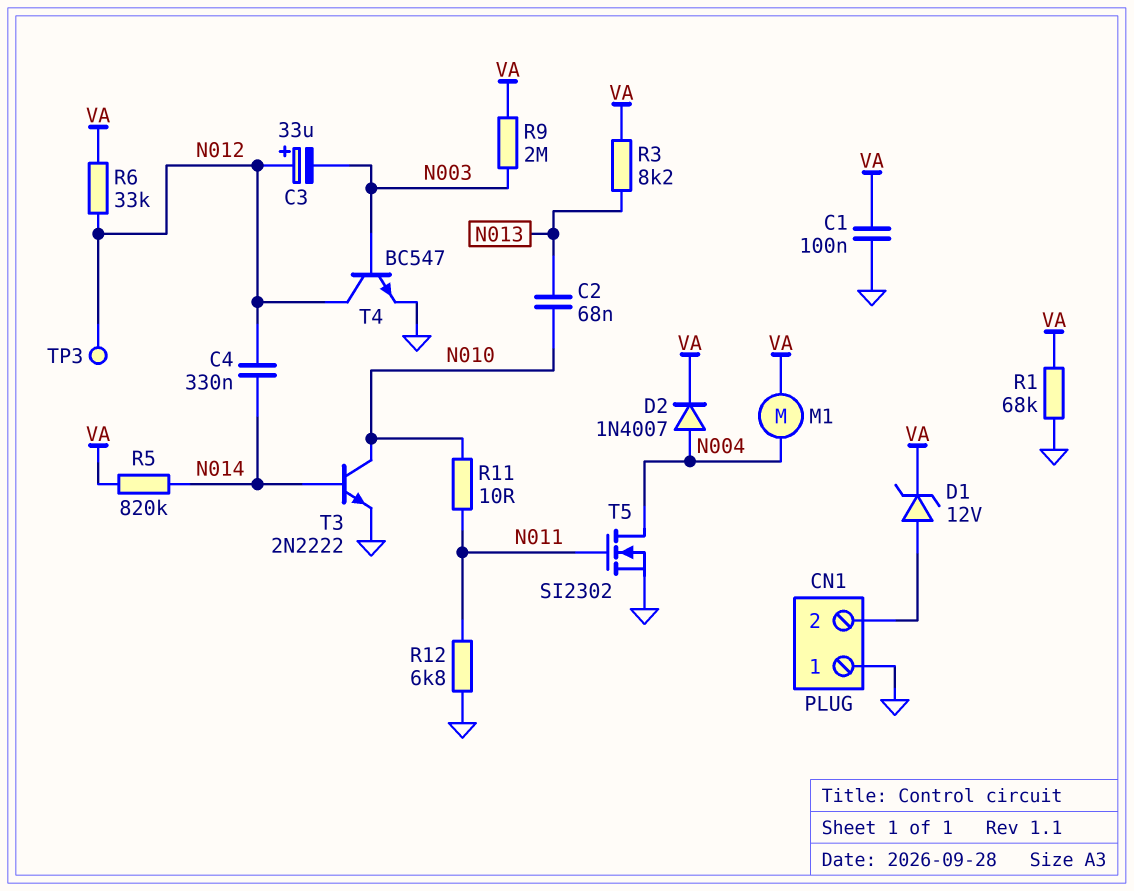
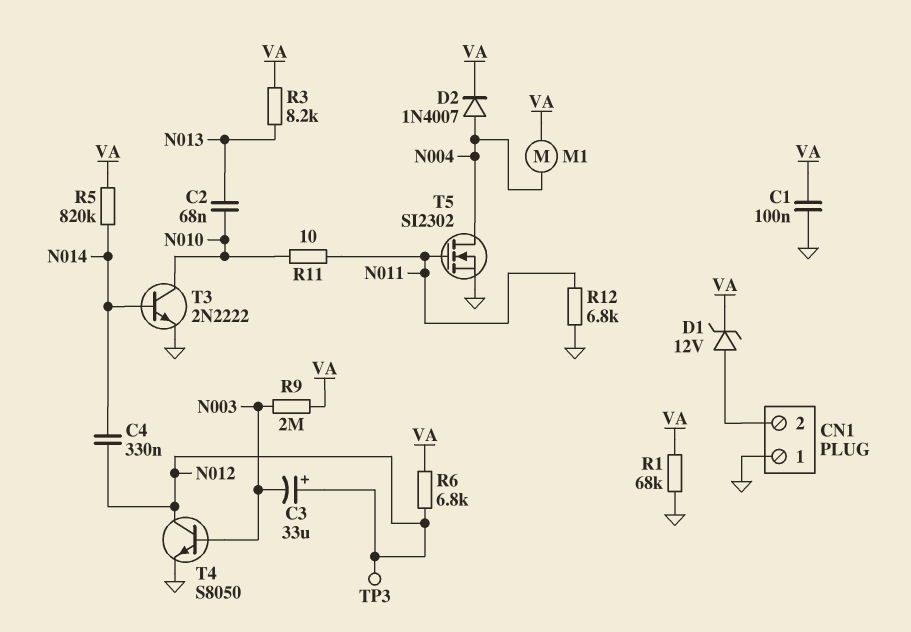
R6: 33k (N012, VA) -> 6.8k (N012, VA)
T4: NPN BC547 (B N003, C N012, E GND) -> NPN S8050 (B N003, C N012, E GND)

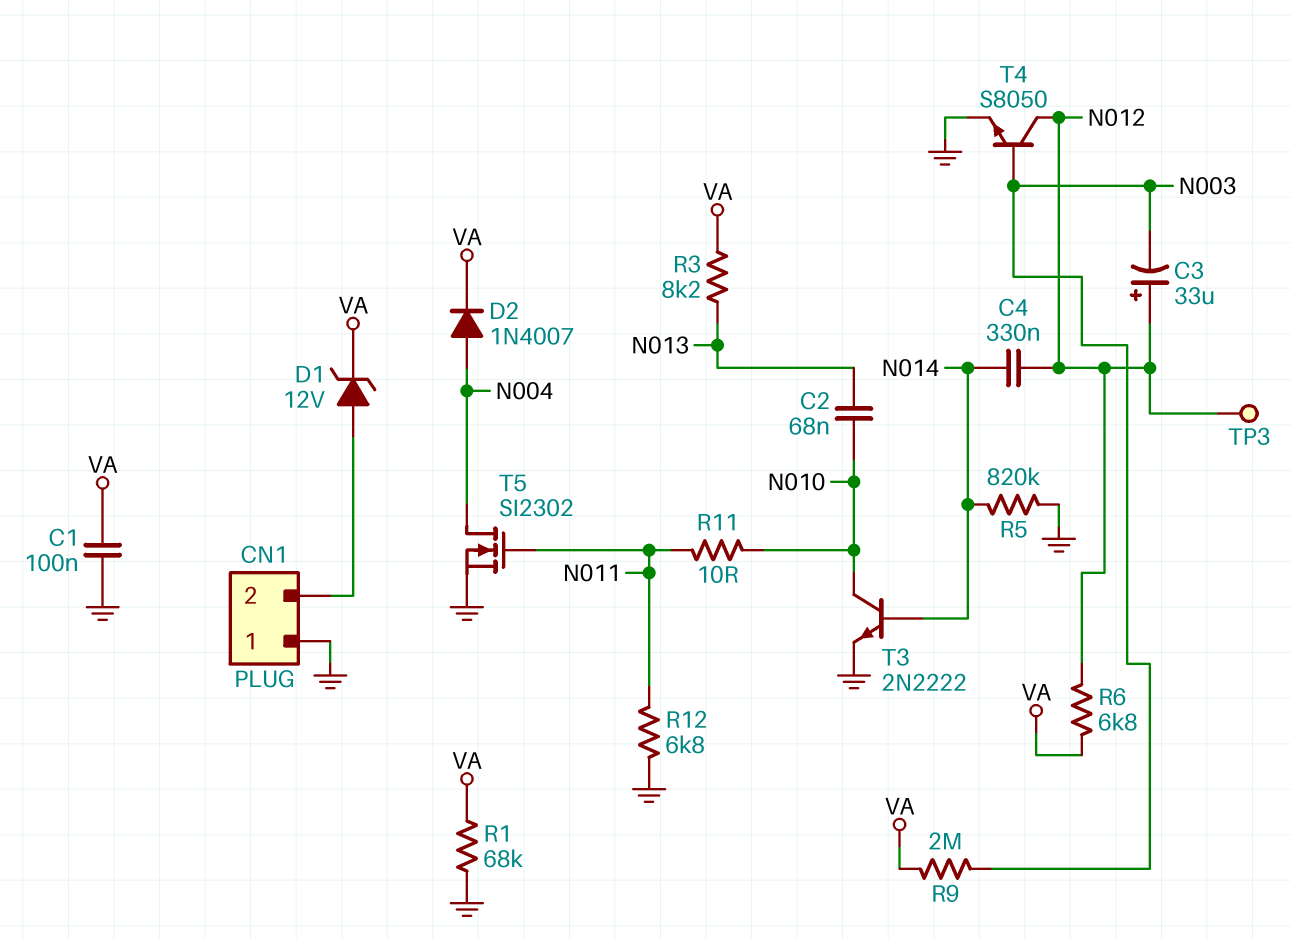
M1: motor (N004, VA) -> none
R5: 820k (N014, VA) -> 820k (GND, N014)

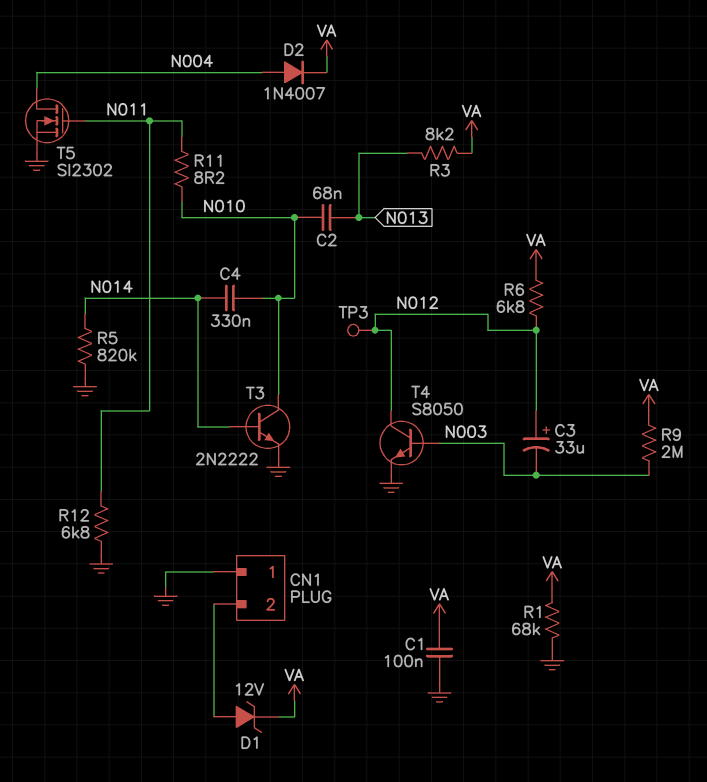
C4: 330nF (N012, N014) -> 330nF (N010, N014)
R11: 10 (N010, N011) -> 8.2 (N010, N011)

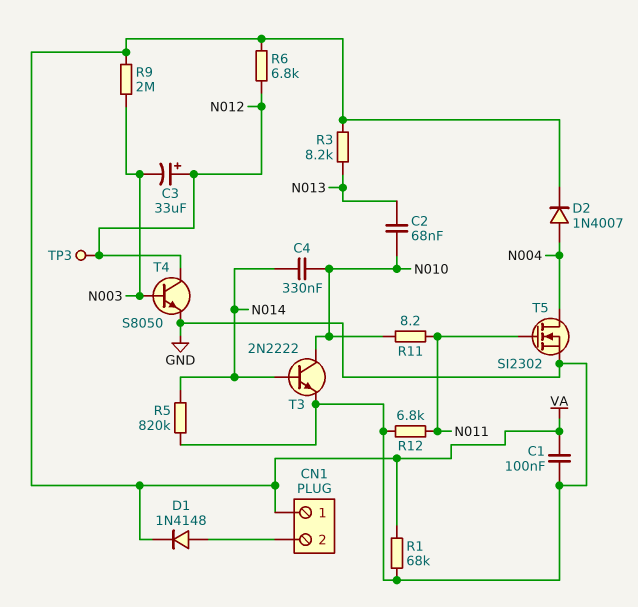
CN1 pin 1: GND -> VA
D1: zener 12V (A CN1/2, K VA) -> diode 1N4148 (A CN1/2, K VA)

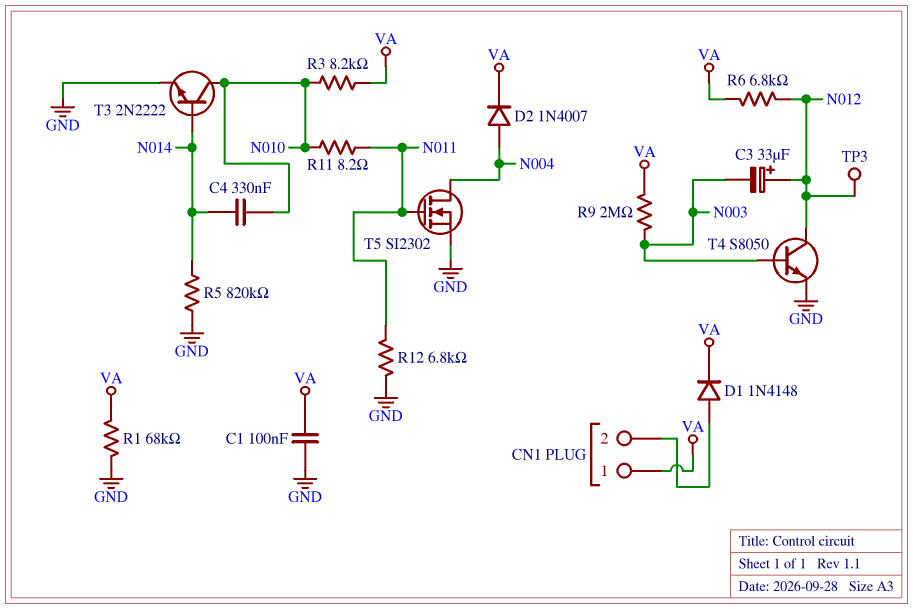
C2: 68nF (N010, N013) -> none
R3: 8.2k (N013, VA) -> 8.2k (N010, VA)

